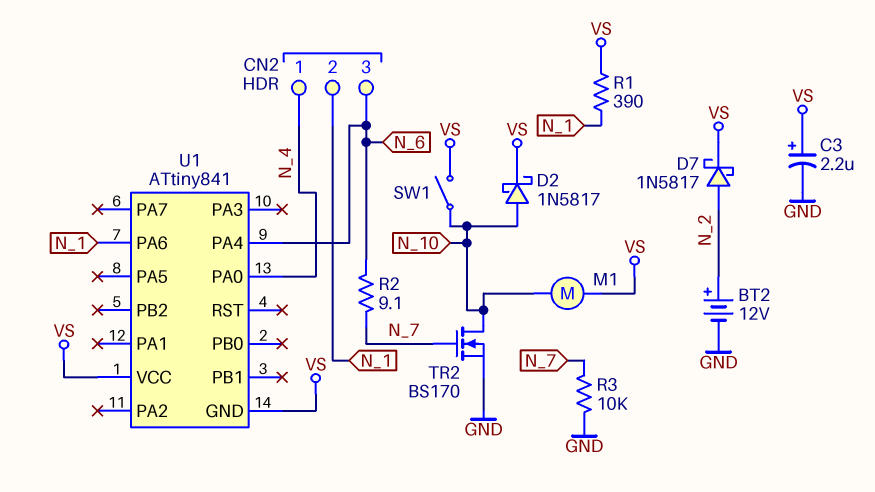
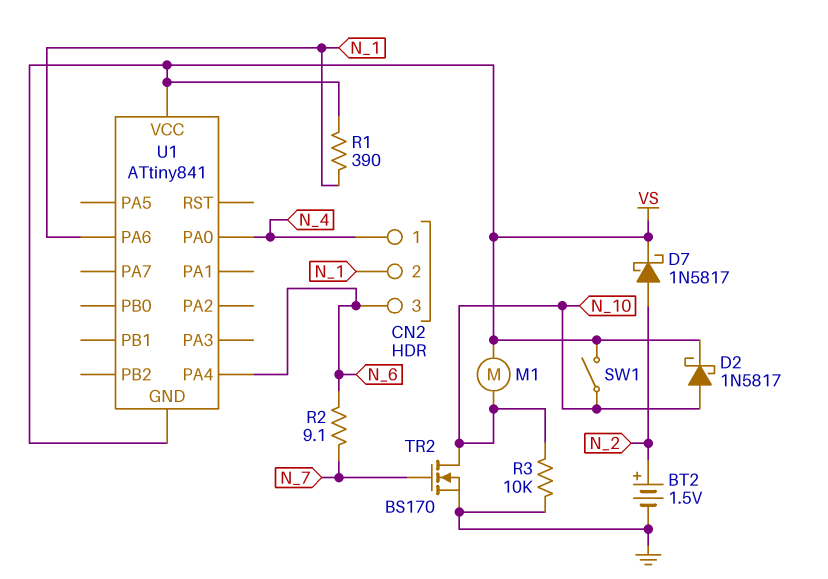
BT2: 12V (plus N_2, minus GND) -> 1.5V (plus N_2, minus GND)
C3: 2.2uF (plus VS, minus GND) -> none
R3: 10k (GND, N_7) -> 10k (GND, N_10)

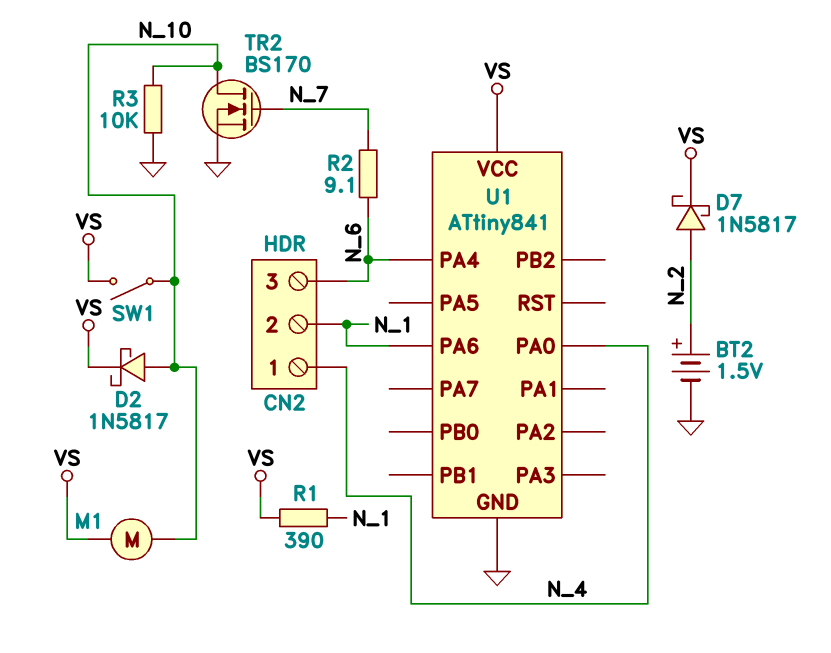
U1 pin GND: VS -> GND

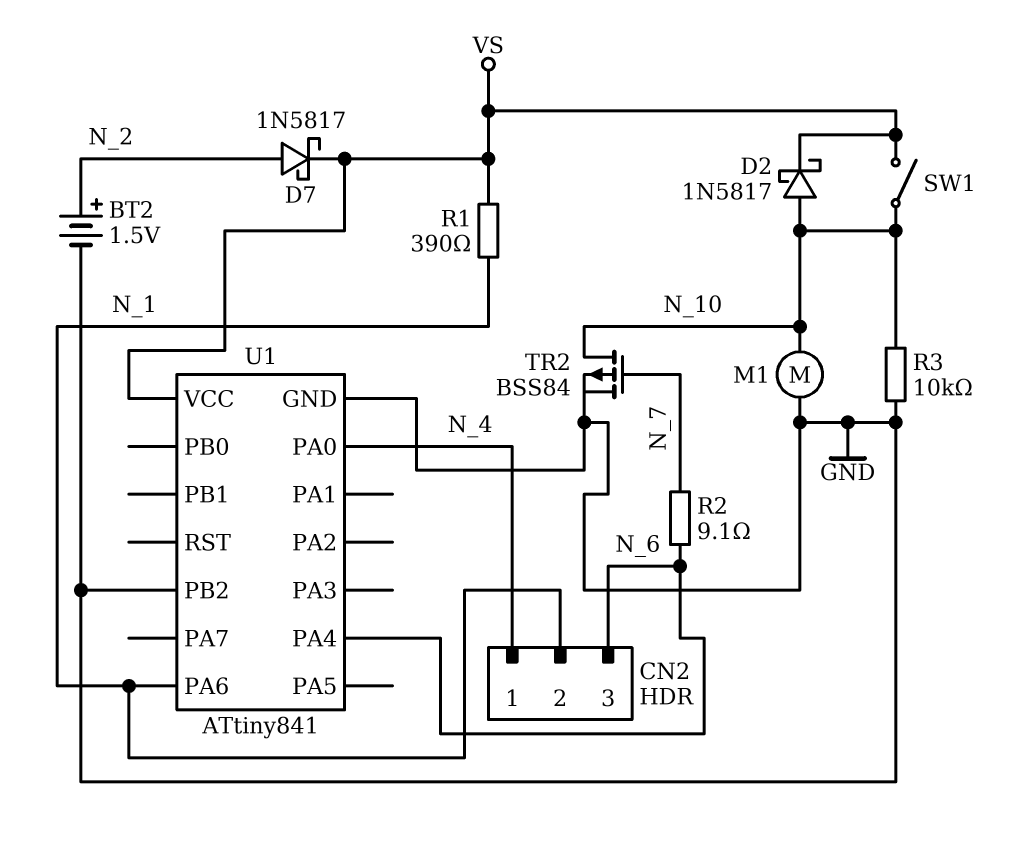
M1: motor (N_10, VS) -> motor (GND, N_10)
TR2: NMOS BS170 (G N_7, D N_10, S GND) -> PMOS BSS84 (G N_7, D N_10, S GND)
U1 pin PB2: none -> GND

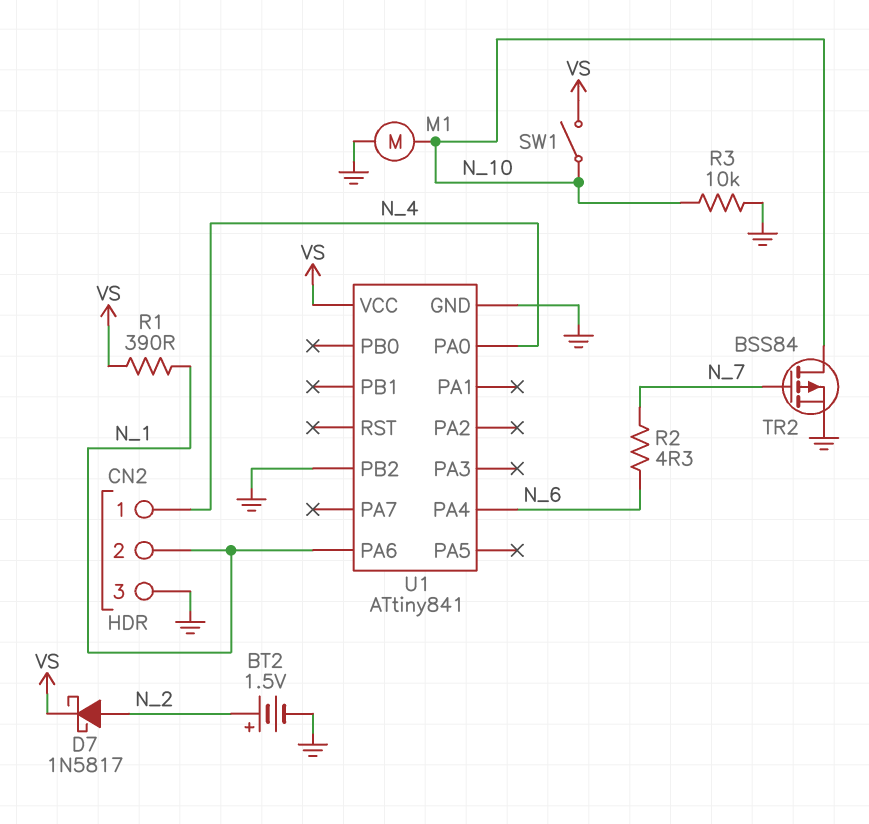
CN2 pin 3: N_6 -> GND
D2: schottky 1N5817 (A N_10, K VS) -> none
R2: 9.1 (N_6, N_7) -> 4.3 (N_6, N_7)

